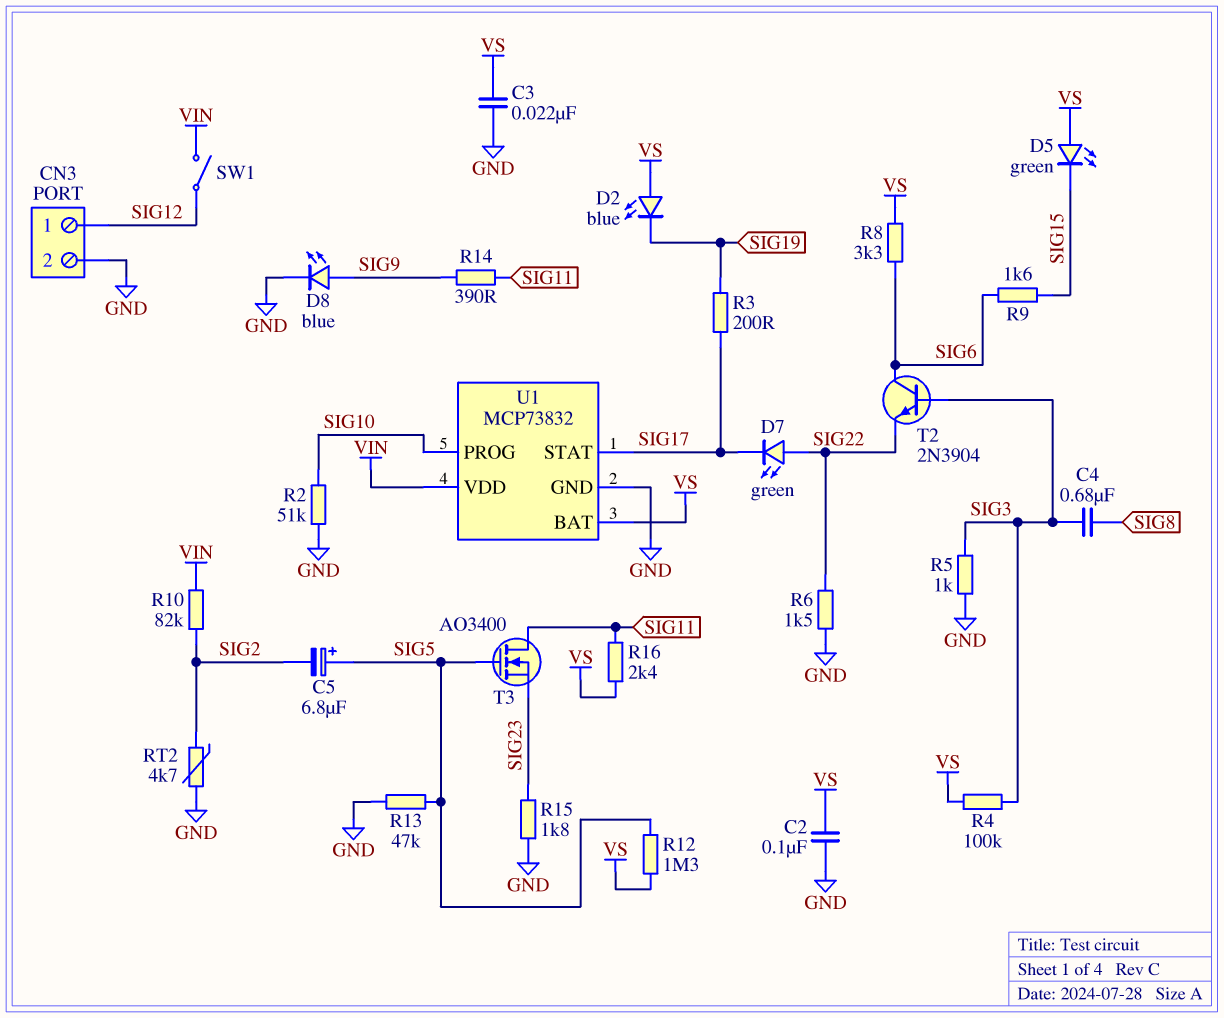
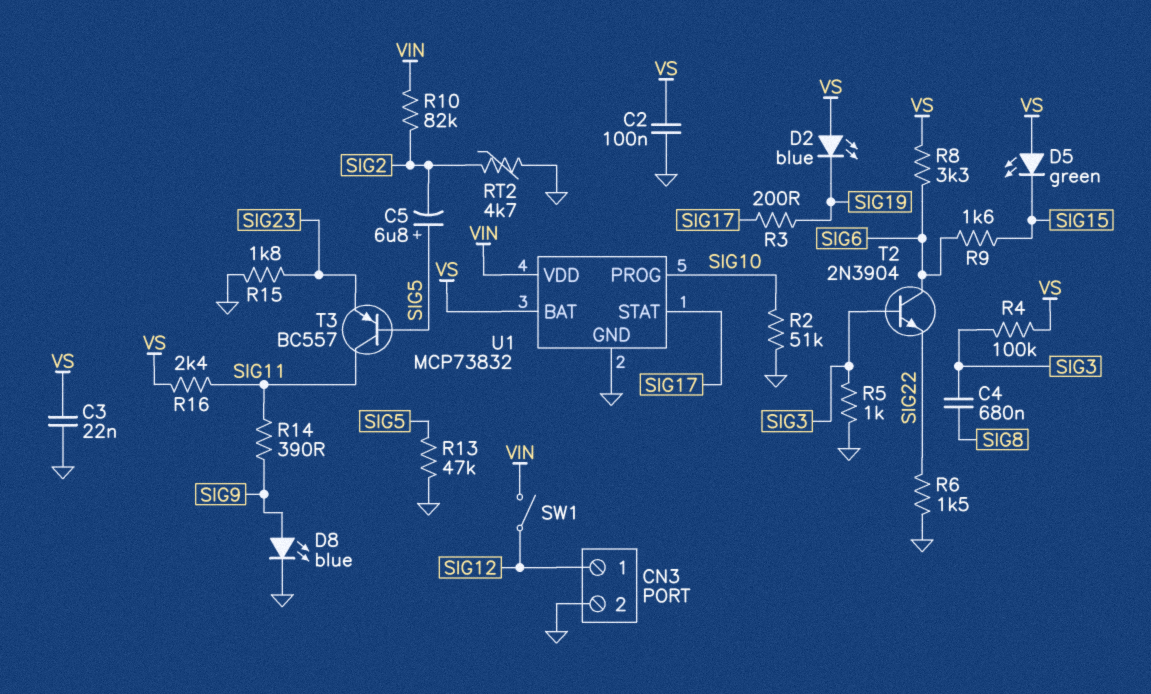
D7: LED green (A SIG22, K SIG17) -> none
R12: 1.3M (SIG5, VS) -> none
T3: NMOS AO3400 (G SIG5, D SIG11, S SIG23) -> PNP BC557 (B SIG5, C SIG11, E SIG23)

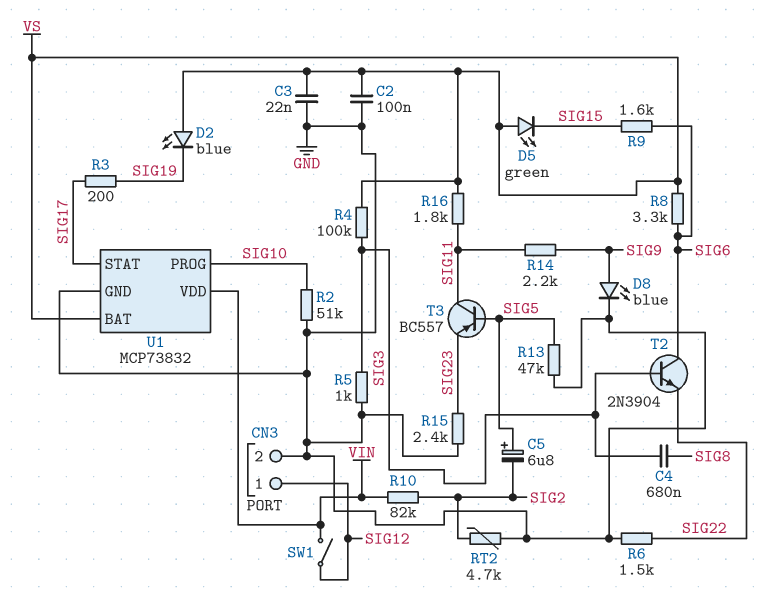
R14: 390 (SIG9, SIG11) -> 2.2k (SIG9, SIG11)
R15: 1.8k (GND, SIG23) -> 2.4k (GND, SIG23)
R16: 2.4k (SIG11, VS) -> 1.8k (SIG11, VS)

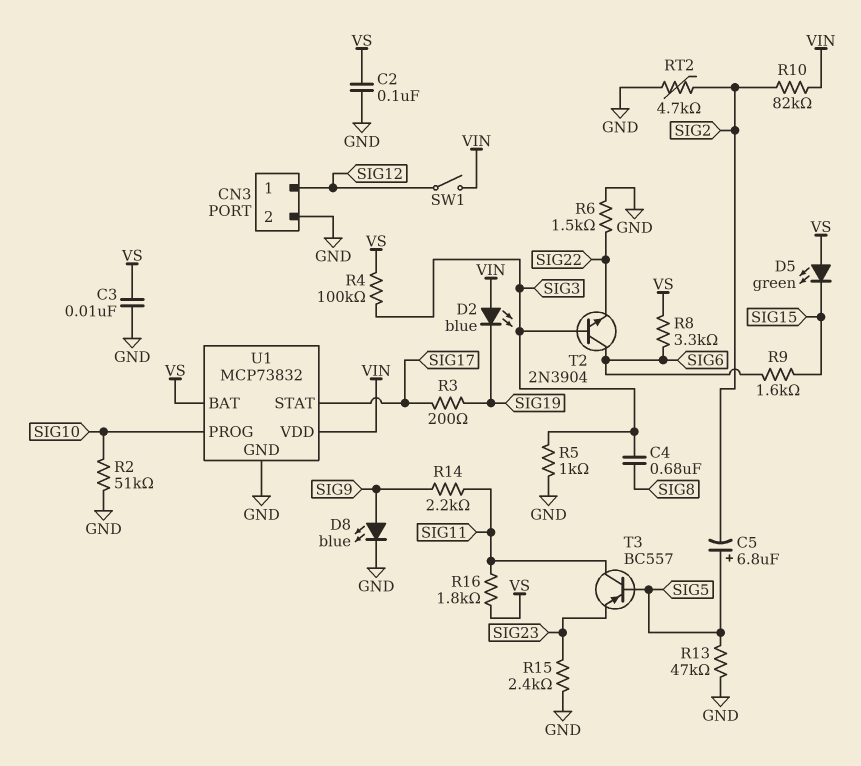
C3: 22nF (GND, VS) -> 10nF (GND, VS)
D2: LED blue (A VS, K SIG19) -> LED blue (A VIN, K SIG19)

